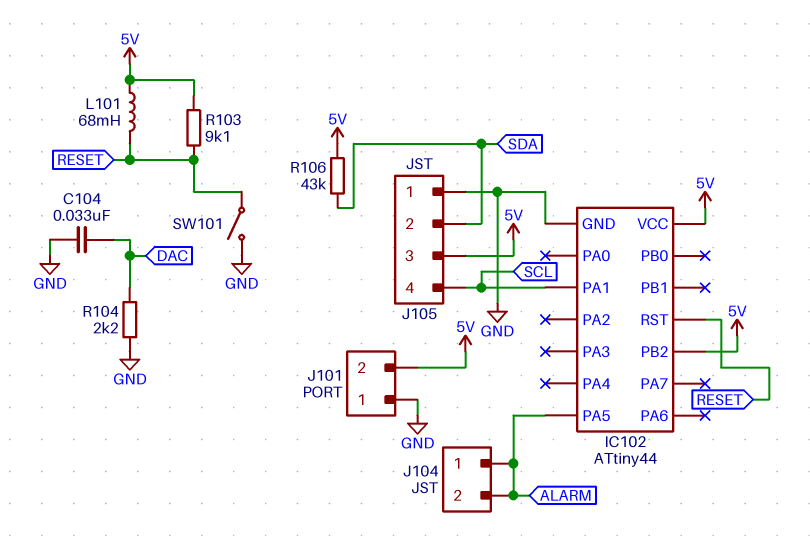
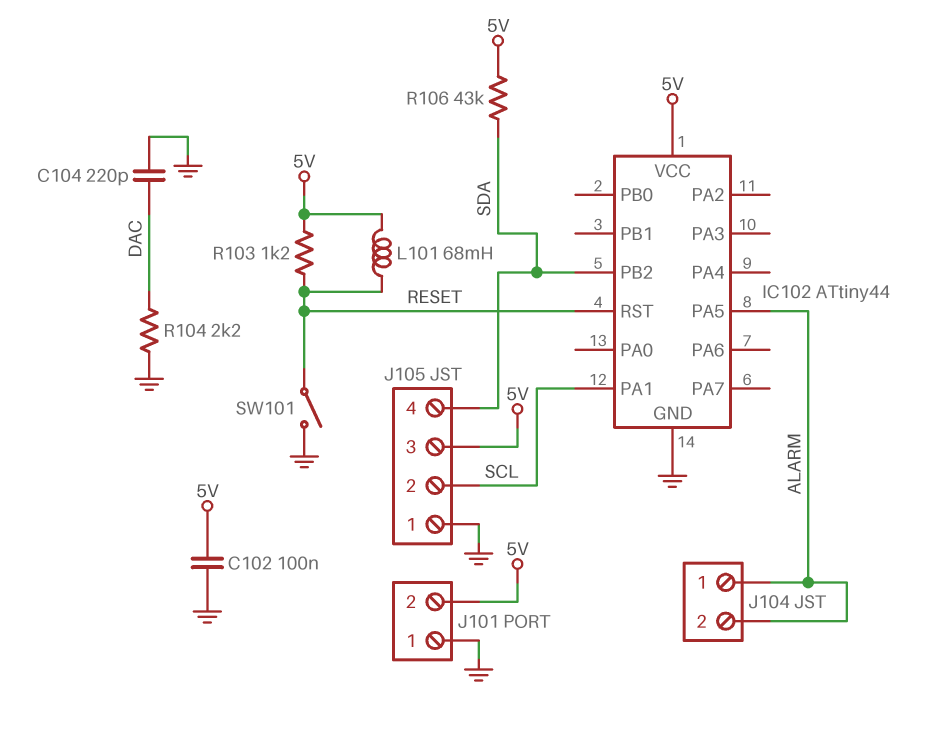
C102: none -> 100nF (5V, GND)
C104: 33nF (DAC, GND) -> 220pF (DAC, GND)
IC102 pin PB2: 5V -> SDA
J105 pin 2: SDA -> SCL
J105 pin 4: SCL -> SDA
R103: 9.1k (5V, RESET) -> 1.2k (5V, RESET)

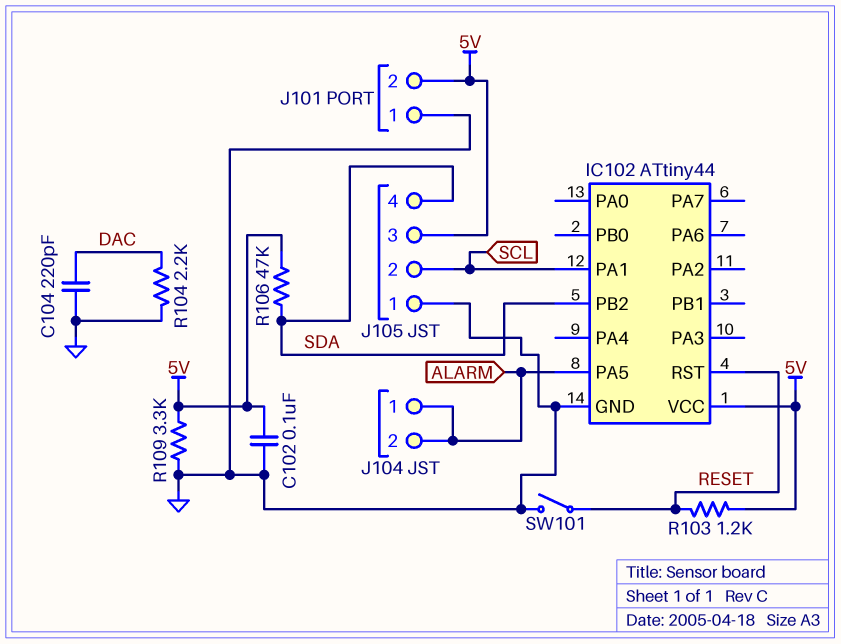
L101: 68mH (5V, RESET) -> none
R106: 43k (5V, SDA) -> 47k (5V, SDA)
R109: none -> 3.3k (5V, GND)

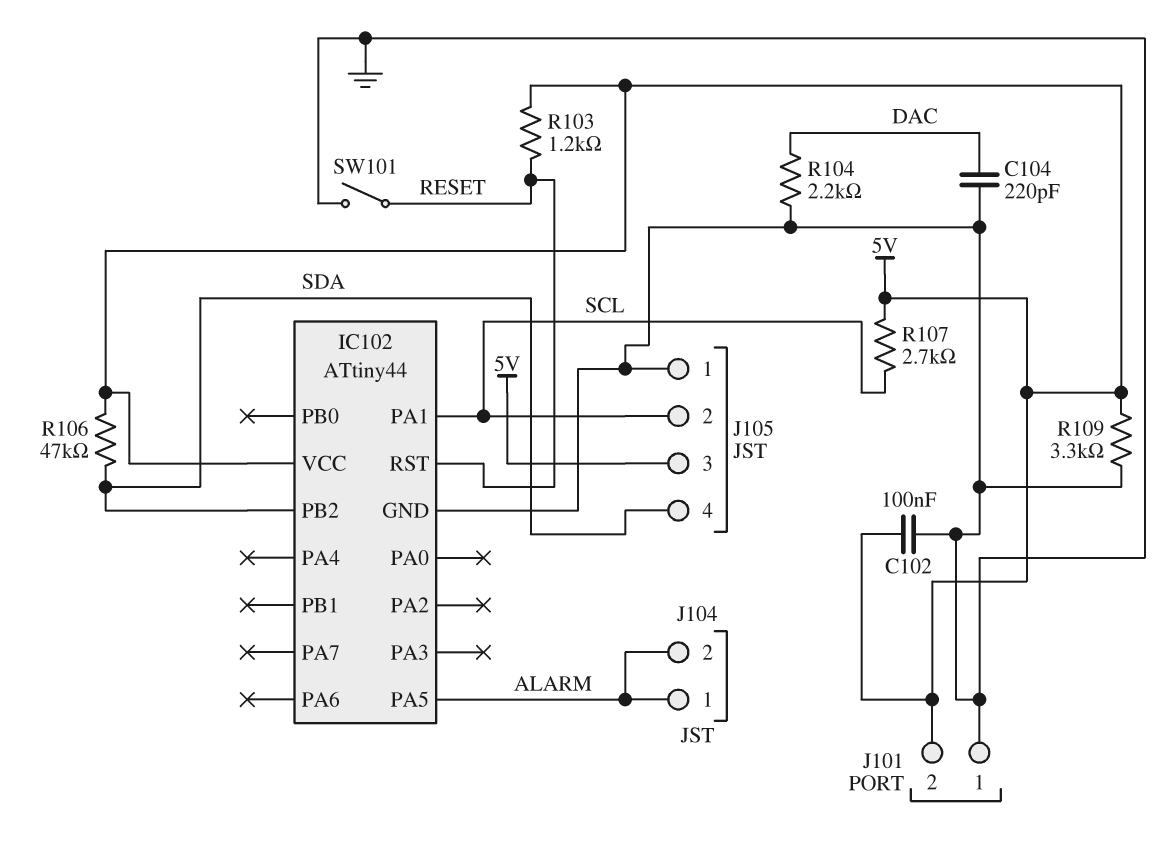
R107: none -> 2.7k (5V, SCL)

